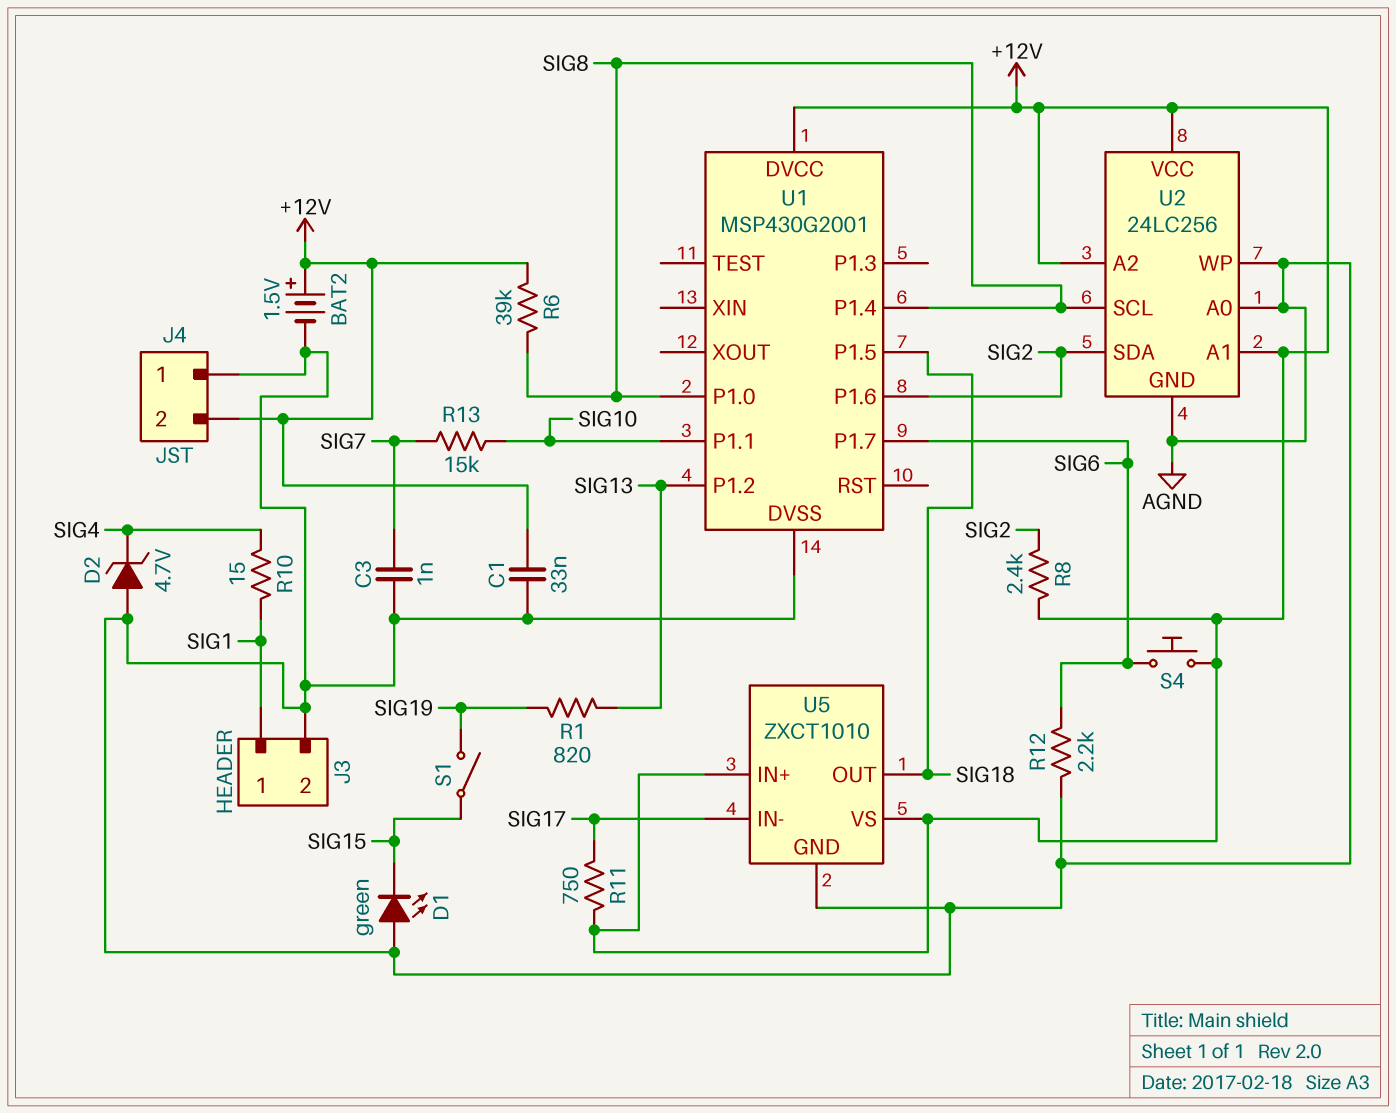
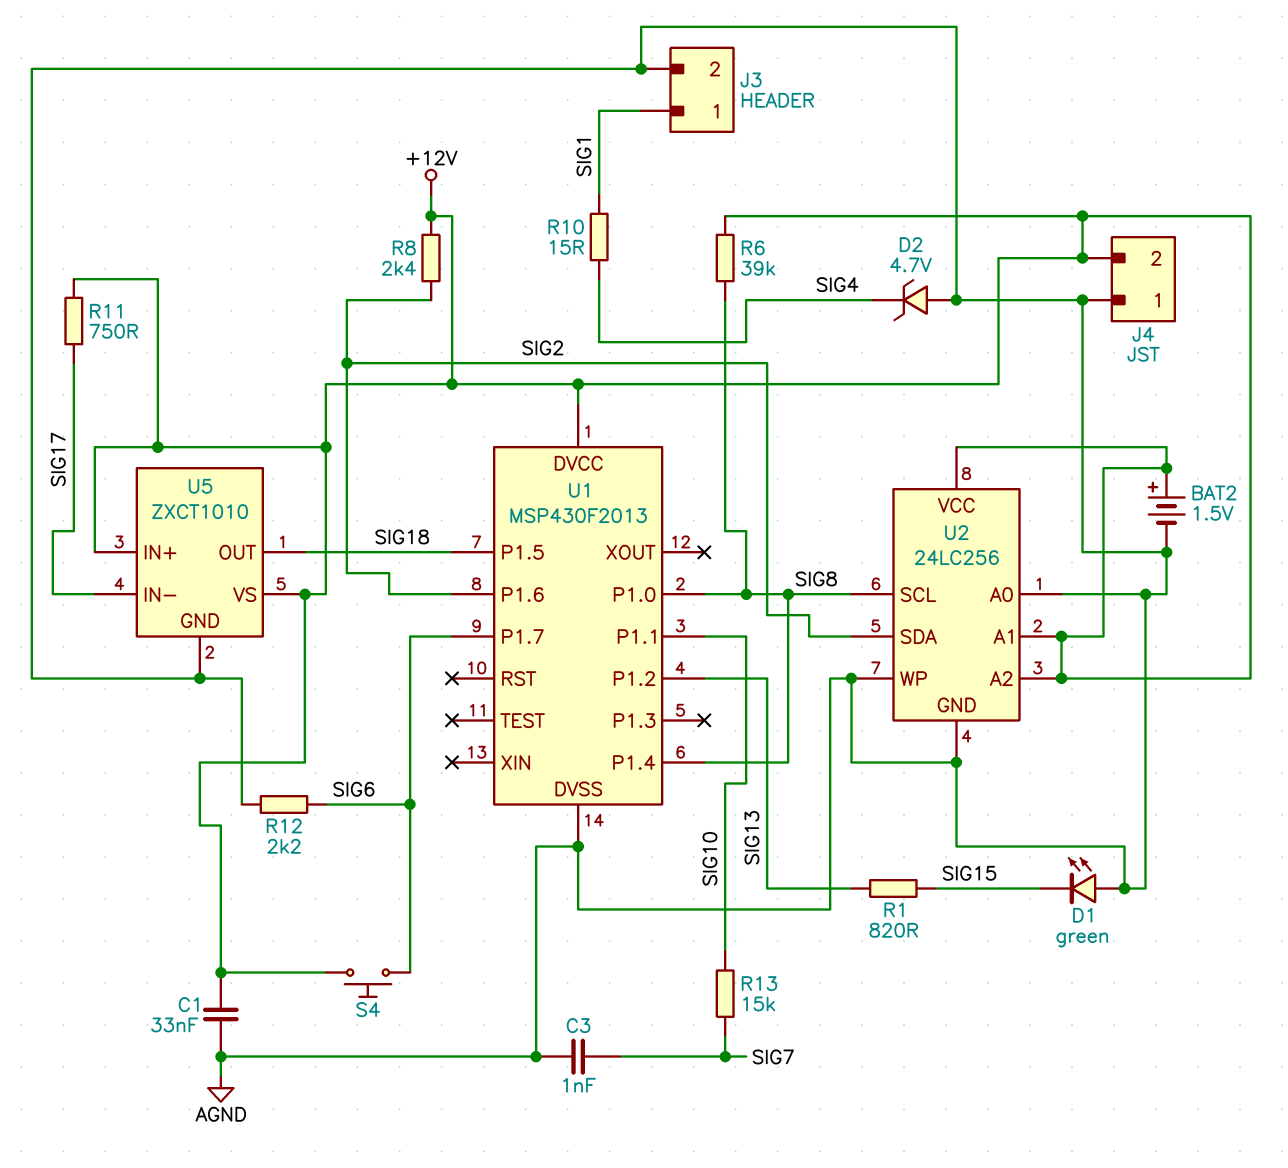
R1: 820 (SIG13, SIG19) -> 820 (SIG13, SIG15)
S1: switch (SIG15, SIG19) -> none
U1: MSP430G2001 -> MSP430F2013

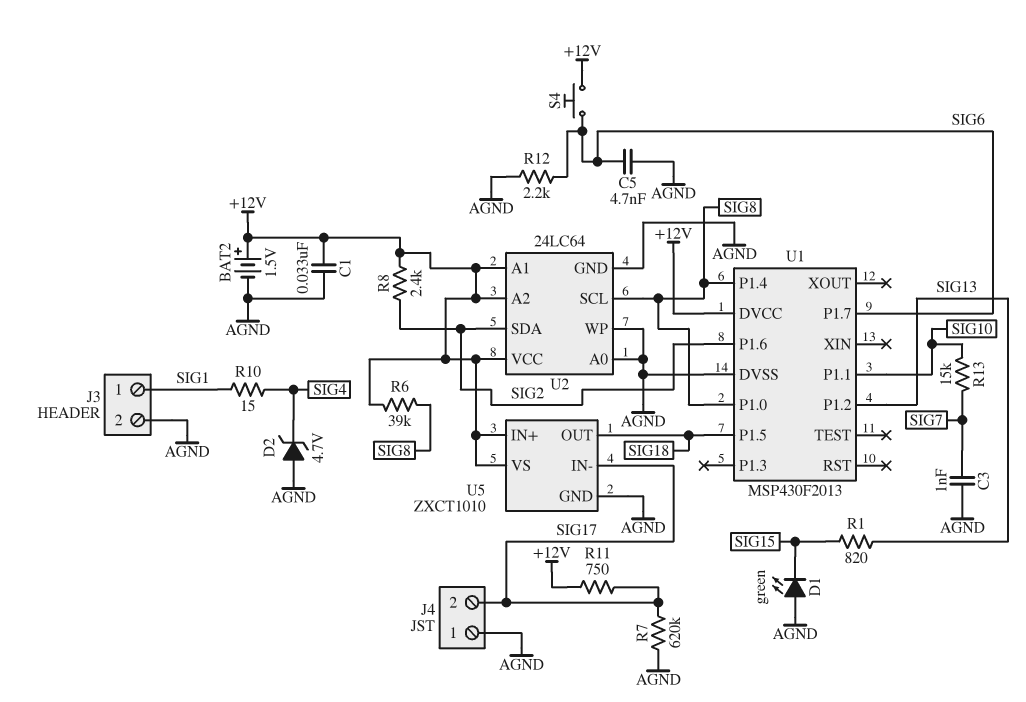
C5: none -> 4.7nF (AGND, SIG6)
J4 pin 2: +12V -> SIG17
R7: none -> 620k (AGND, SIG17)
U2: 24LC256 -> 24LC64

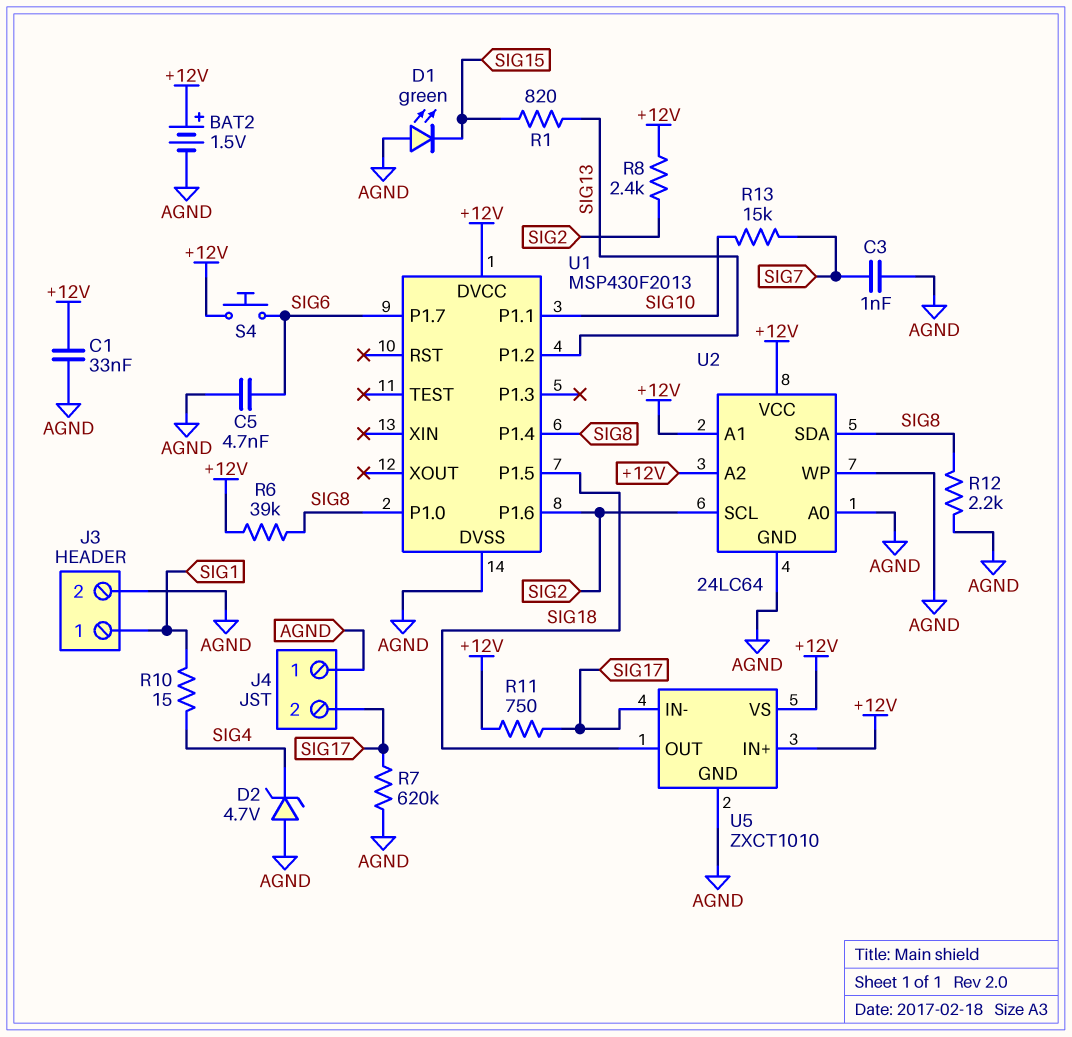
R12: 2.2k (AGND, SIG6) -> 2.2k (AGND, SIG8)
U2 pin SCL: SIG8 -> SIG2
U2 pin SDA: SIG2 -> SIG8

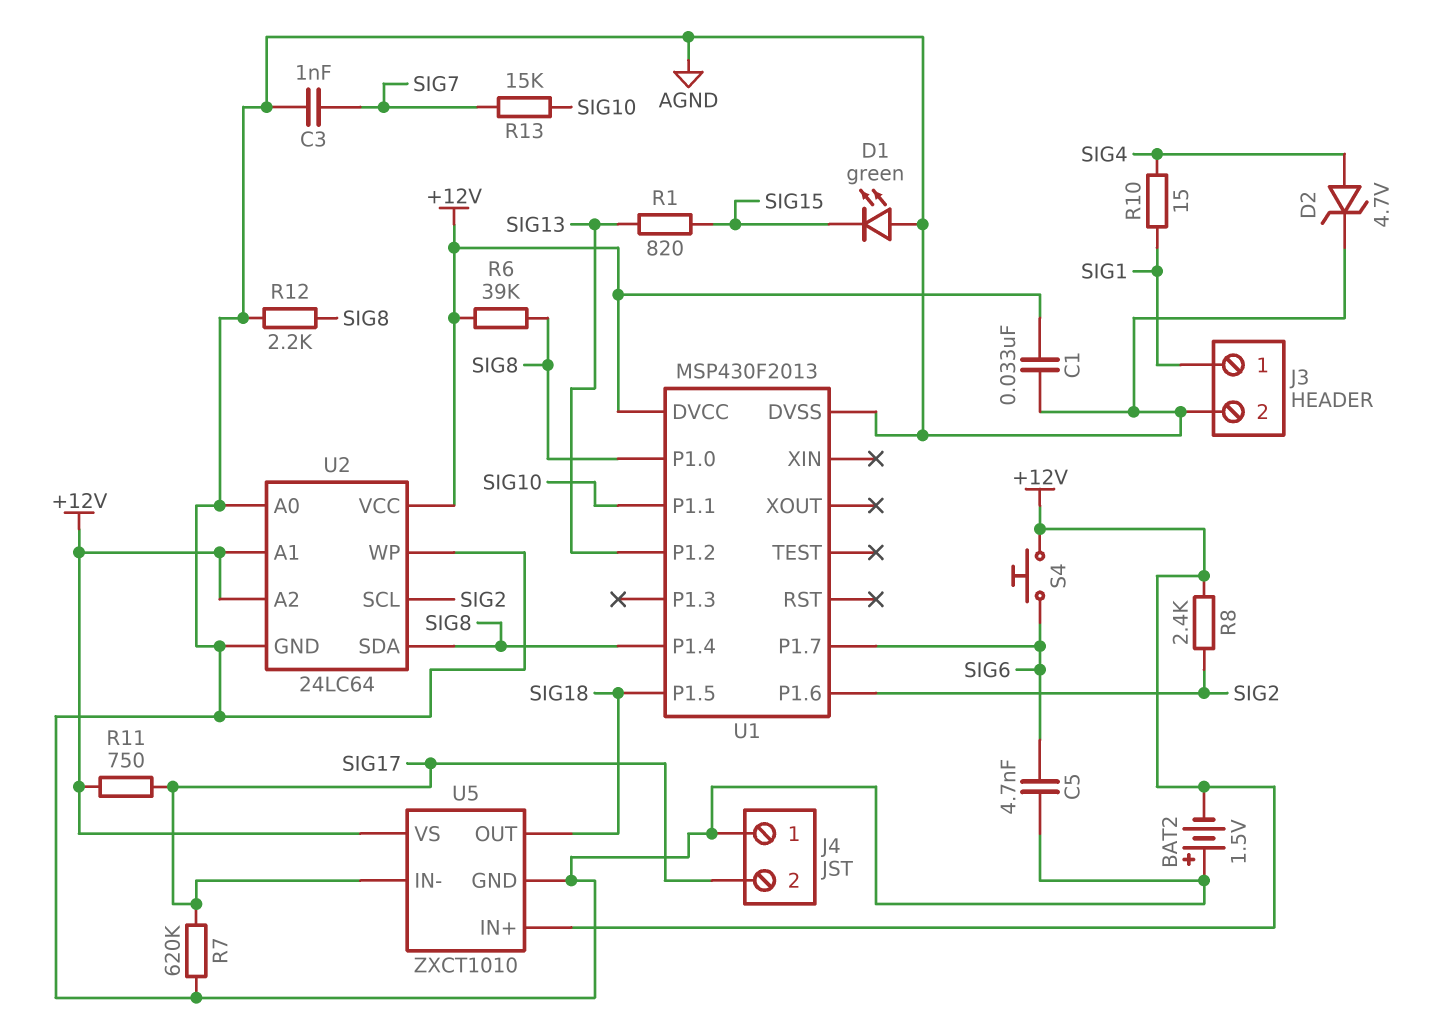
BAT2: 1.5V (plus +12V, minus AGND) -> 1.5V (plus AGND, minus +12V)
D2: zener 4.7V (A AGND, K SIG4) -> zener 4.7V (A SIG4, K AGND)

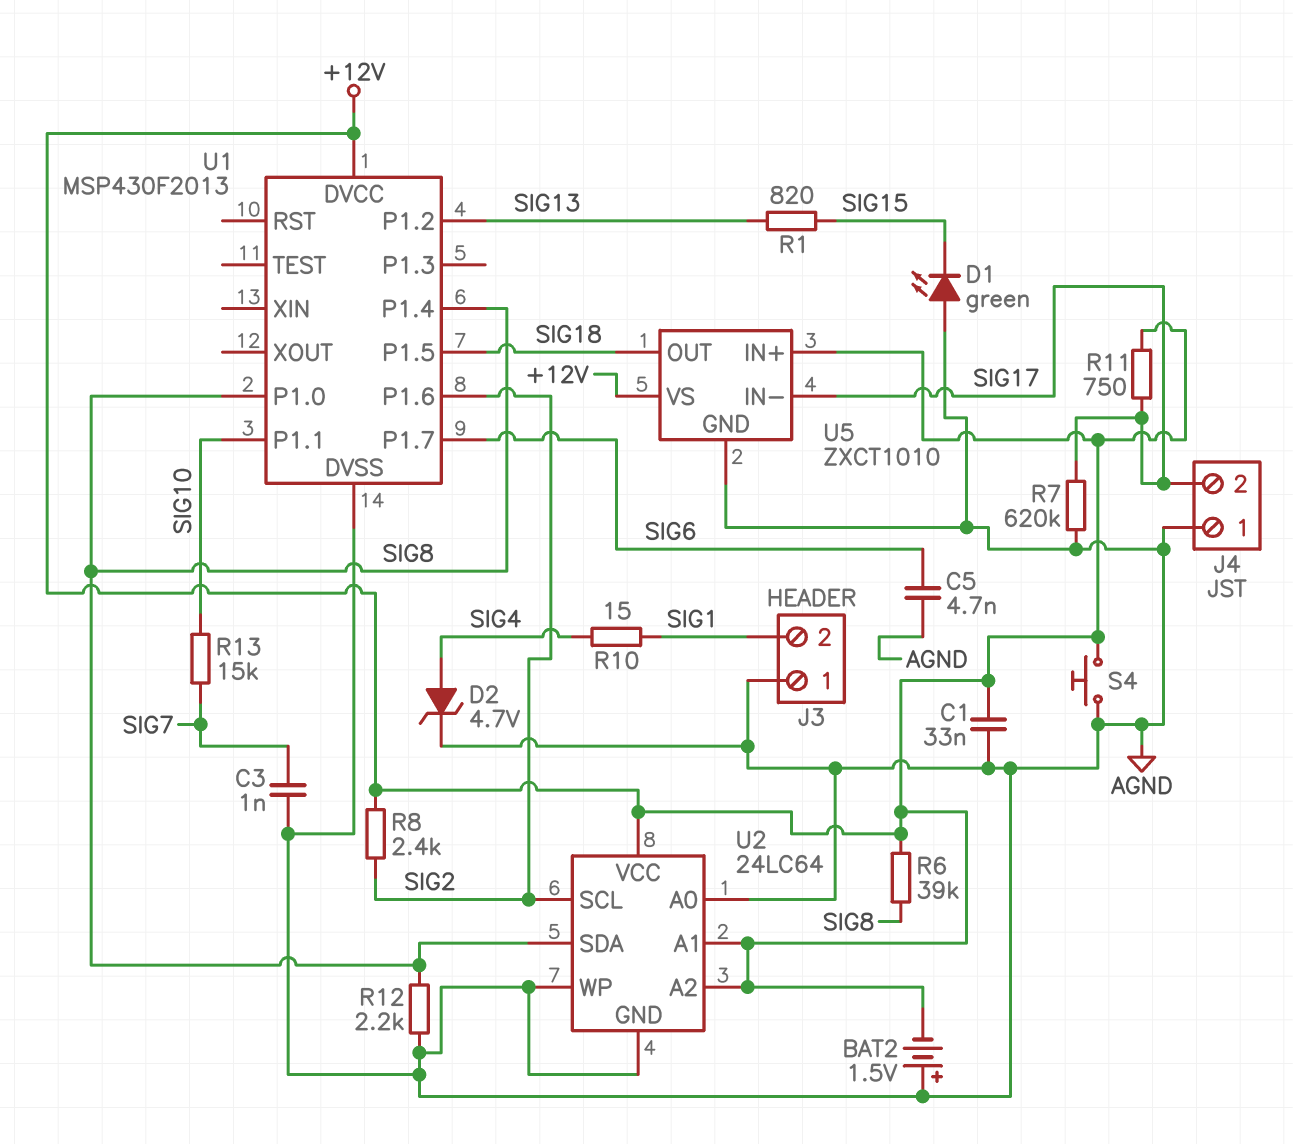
J3 pin 1: SIG1 -> AGND
J3 pin 2: AGND -> SIG1
S4: button (+12V, SIG6) -> button (+12V, AGND)

